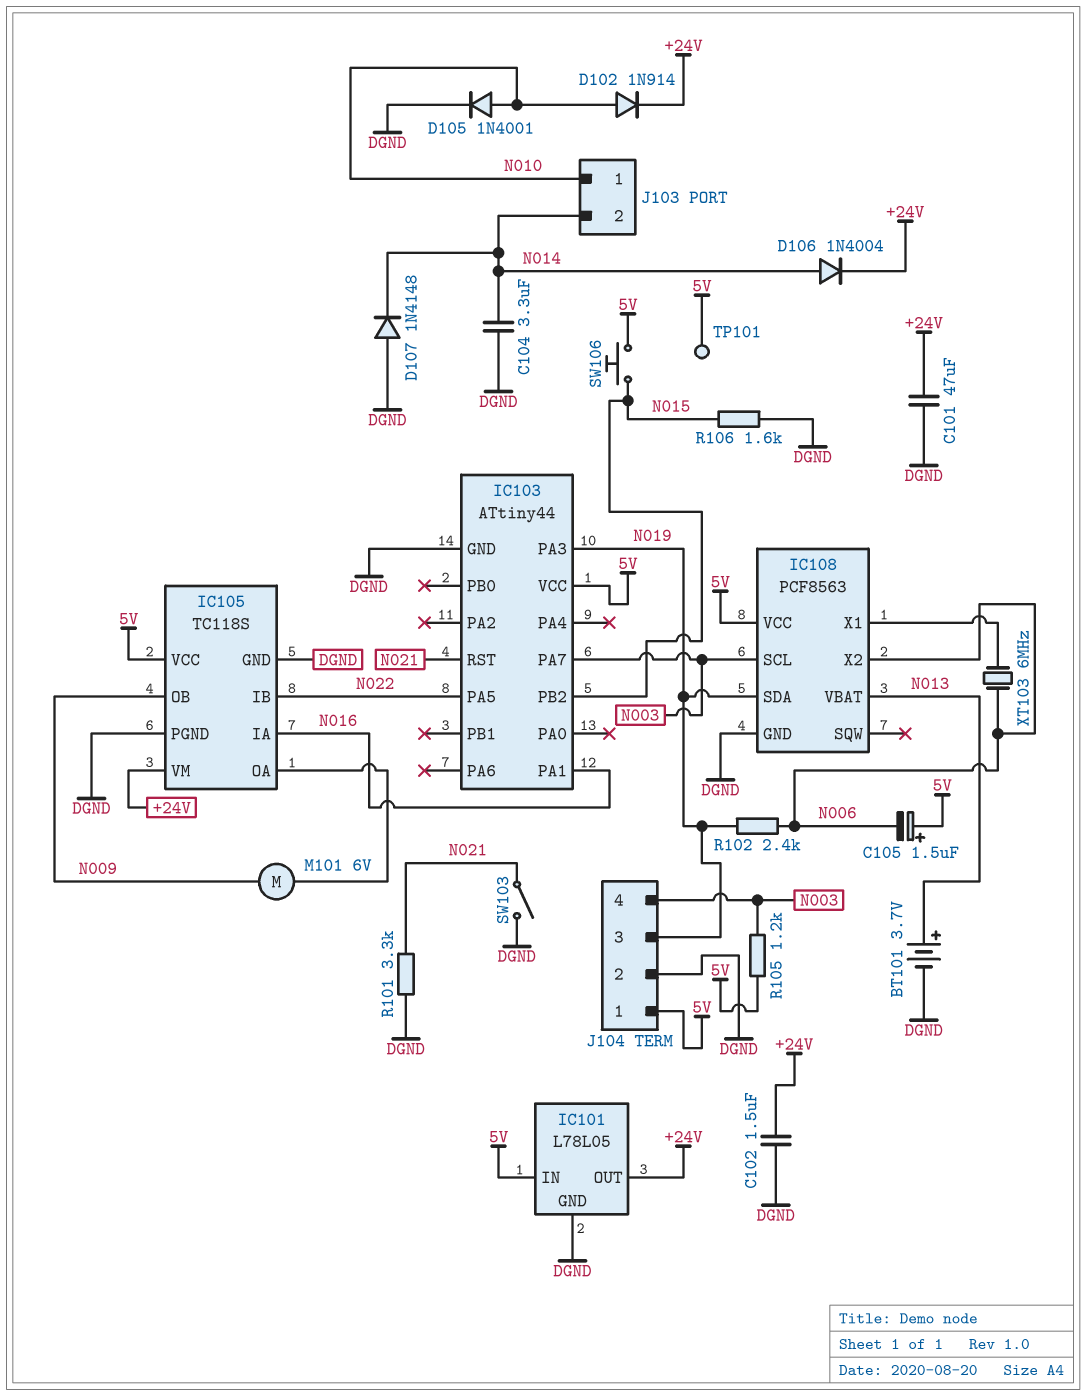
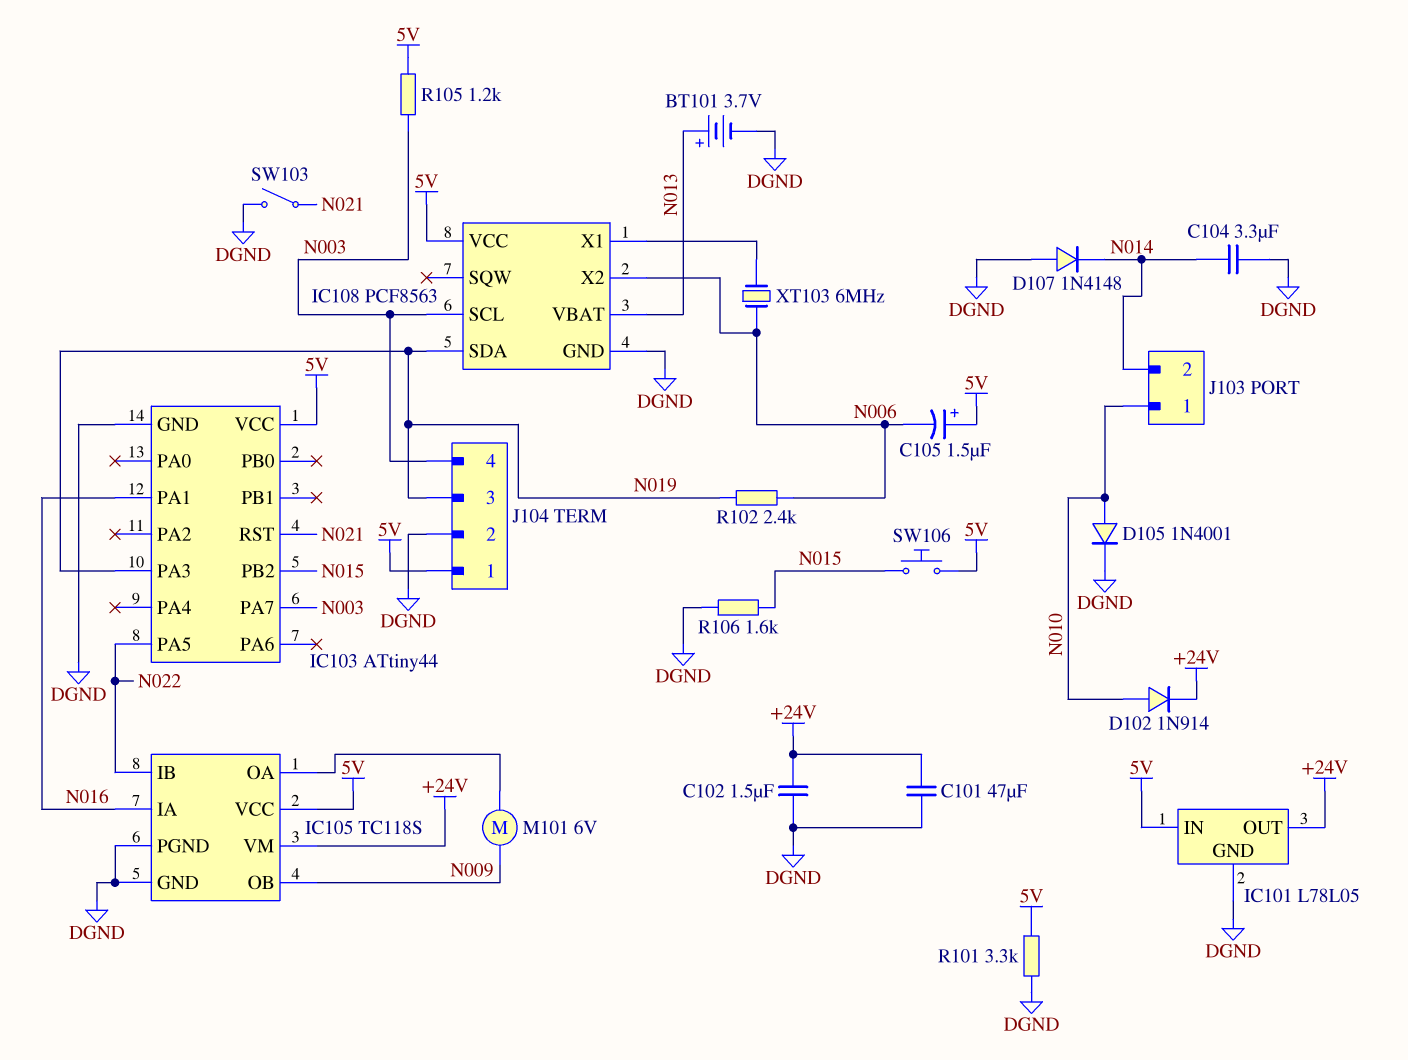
D106: diode 1N4004 (A N014, K +24V) -> none
R101: 3.3k (DGND, N021) -> 3.3k (5V, DGND)
TP101: test point (5V) -> none

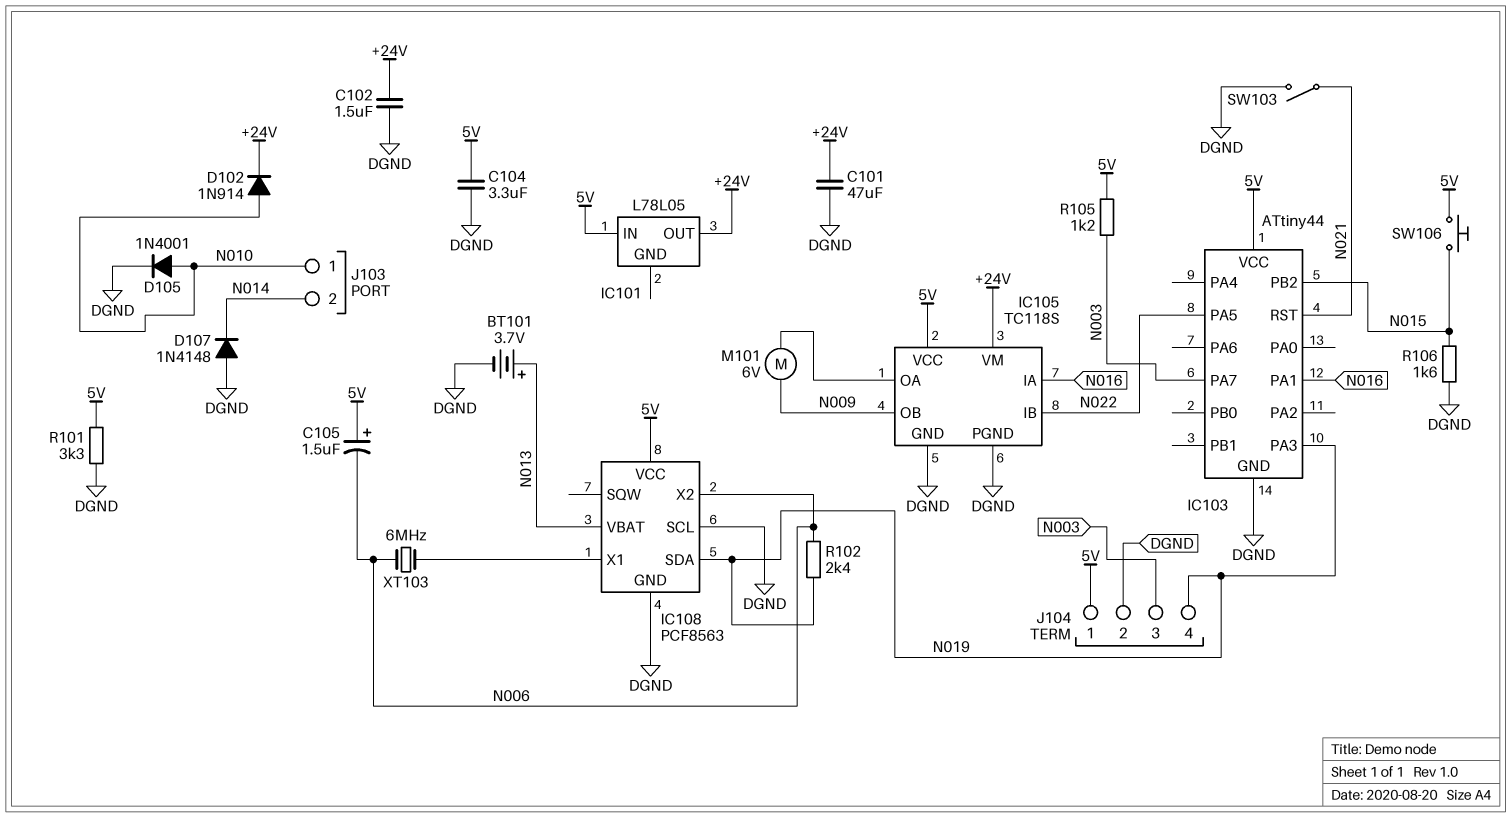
C104: 3.3uF (DGND, N014) -> 3.3uF (5V, DGND)
IC101 pin GND: DGND -> none
IC108 pin SCL: N003 -> DGND
J104 pin 3: N019 -> N003
J104 pin 4: N003 -> N019

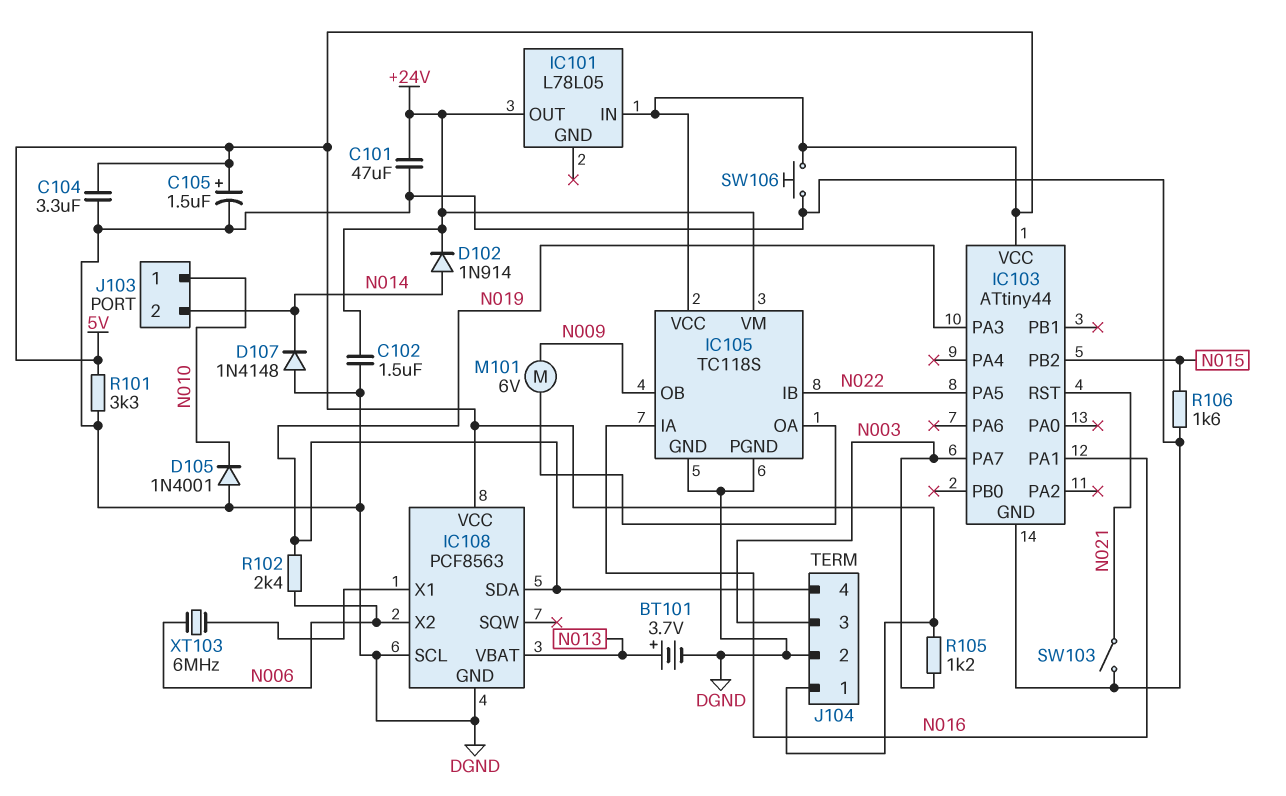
C105: 1.5uF (plus 5V, minus N006) -> 1.5uF (plus 5V, minus DGND)
D102: diode 1N914 (A N010, K +24V) -> diode 1N914 (A N014, K +24V)
D105: diode 1N4001 (A N010, K DGND) -> diode 1N4001 (A DGND, K N010)
SW106: button (5V, N015) -> button (5V, DGND)

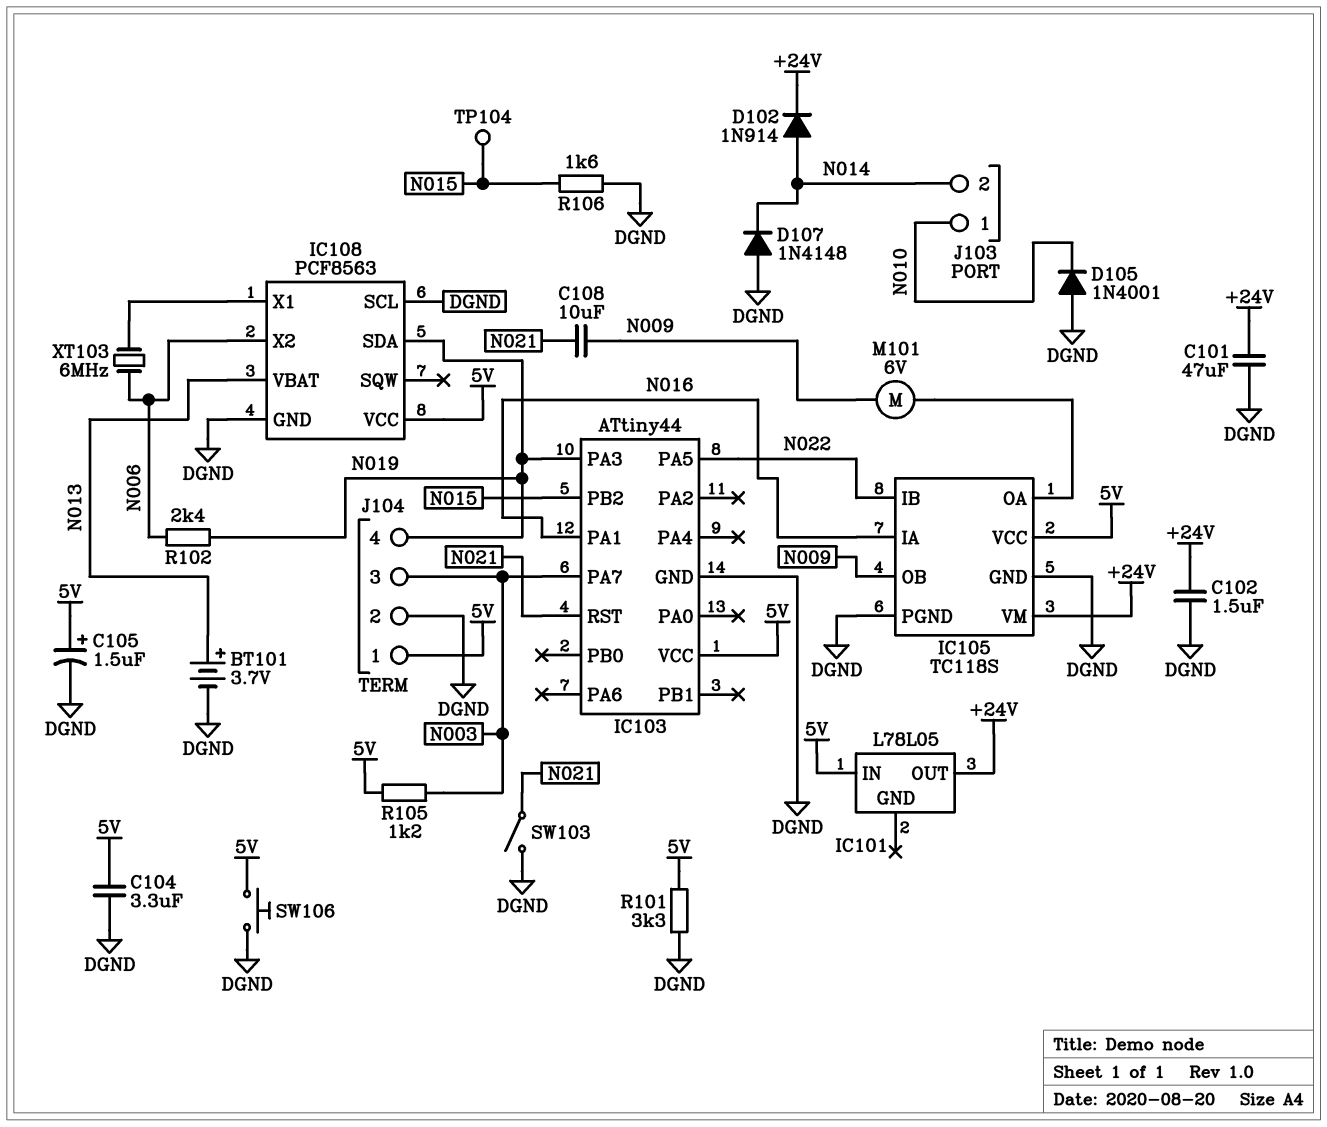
C108: none -> 10uF (N009, N021)
TP104: none -> test point (N015)

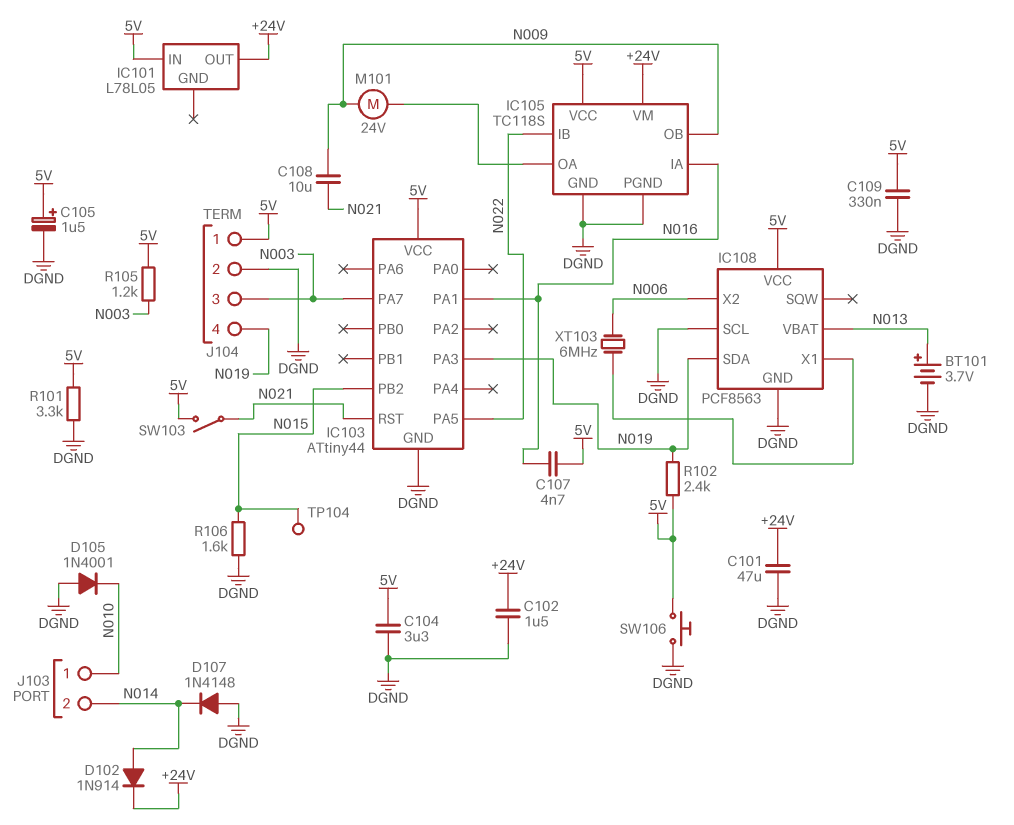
C107: none -> 4.7nF (5V, N016)
C109: none -> 330nF (5V, DGND)
M101: motor 6V (IC105/OA, N009) -> motor 24V (IC105/OA, N009)
R102: 2.4k (N006, N019) -> 2.4k (5V, N019)
SW103: switch (DGND, N021) -> switch (5V, N021)

